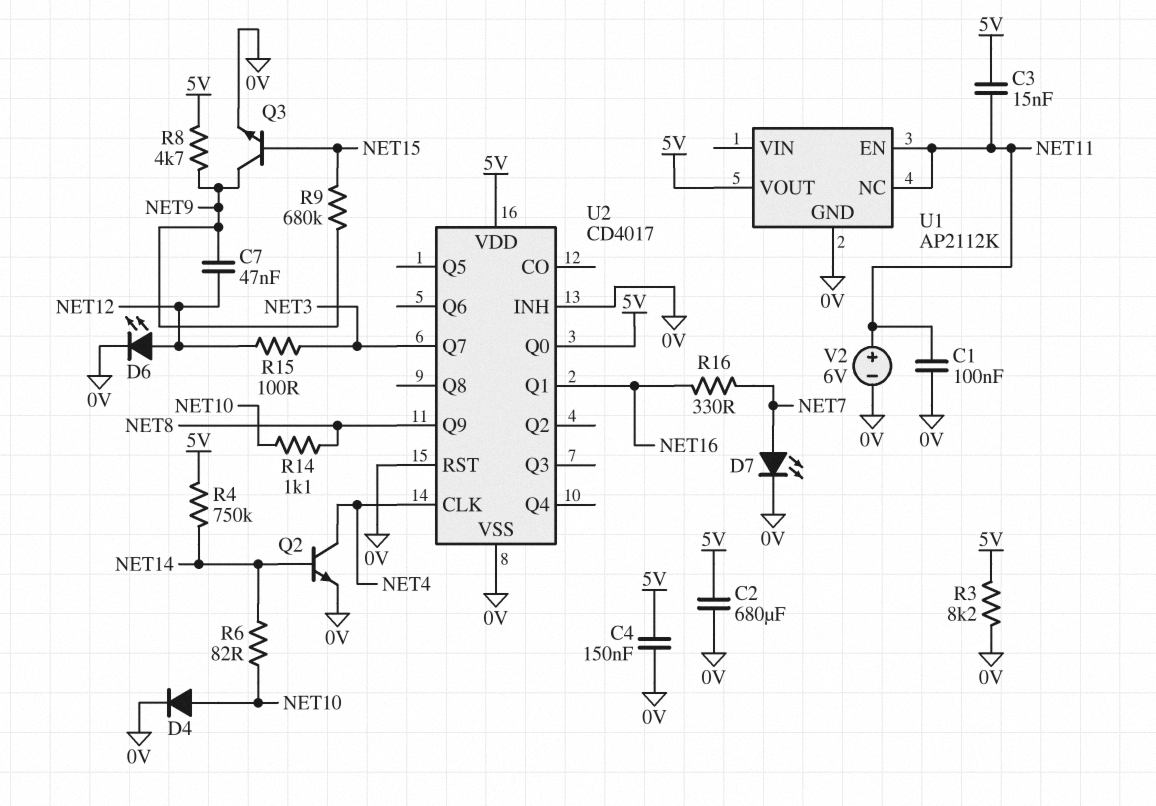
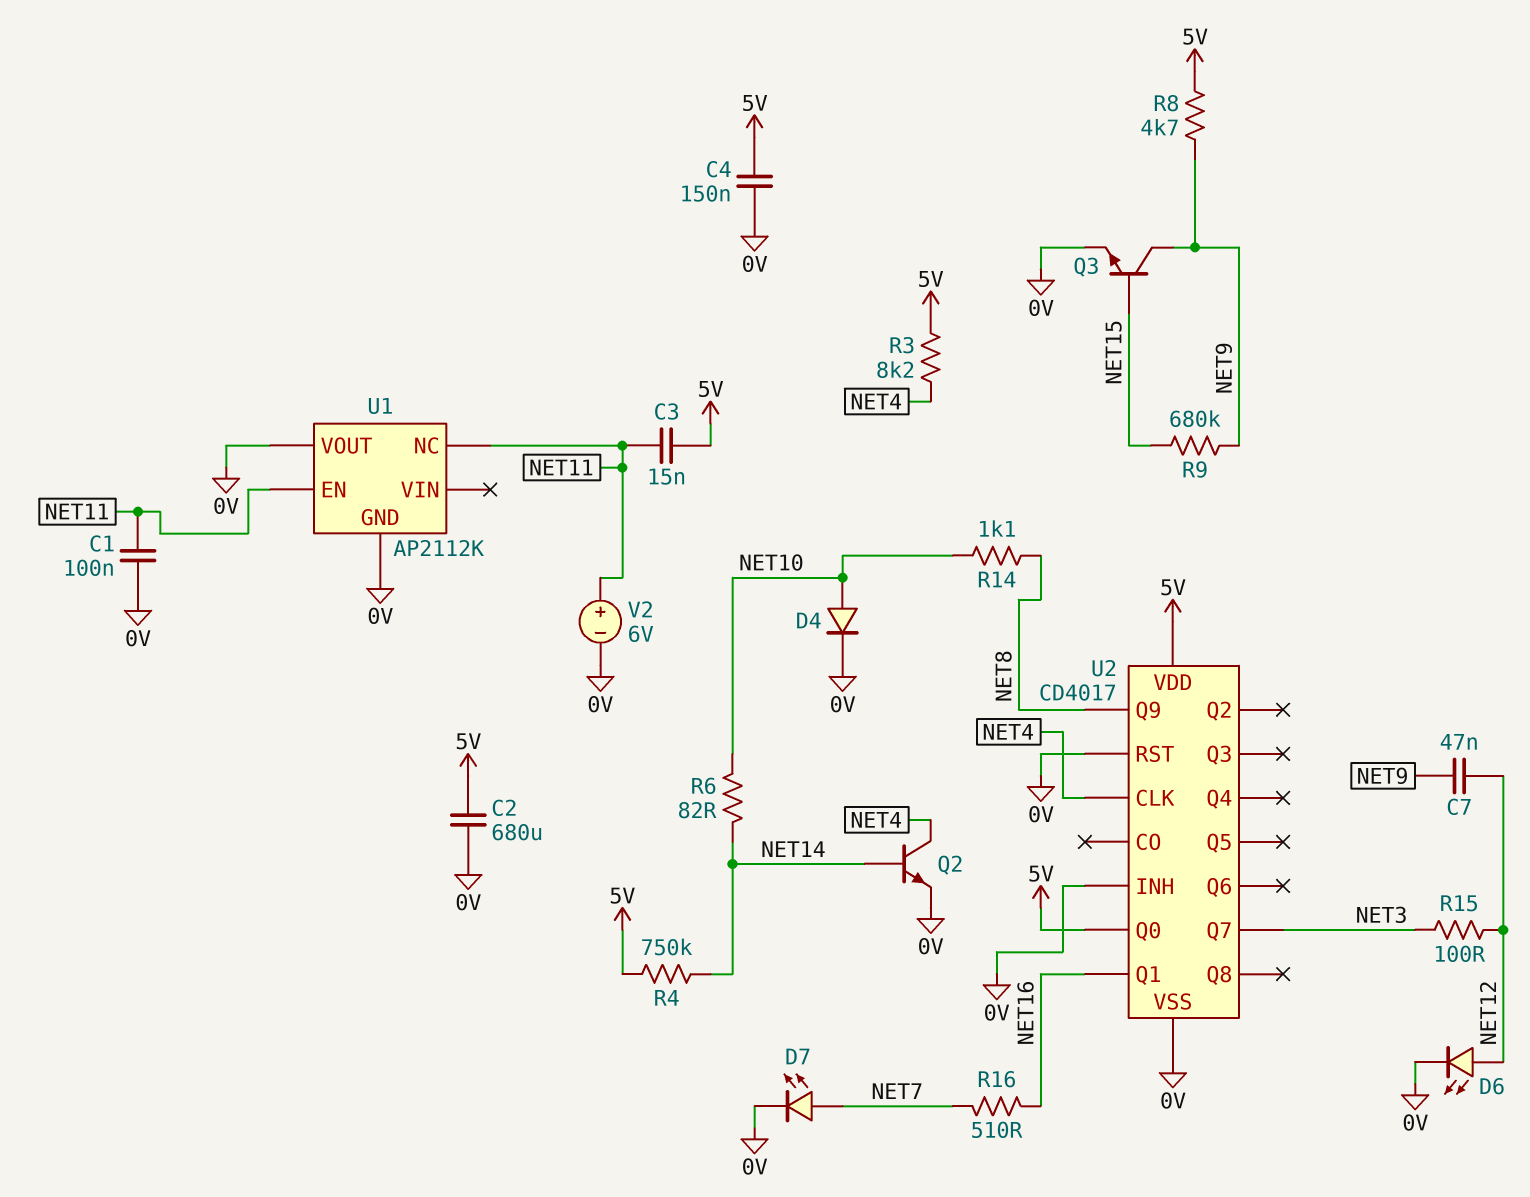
R3: 8.2k (0V, 5V) -> 8.2k (5V, NET4)
R16: 330 (NET7, NET16) -> 510 (NET7, NET16)
U1 pin VOUT: 5V -> 0V

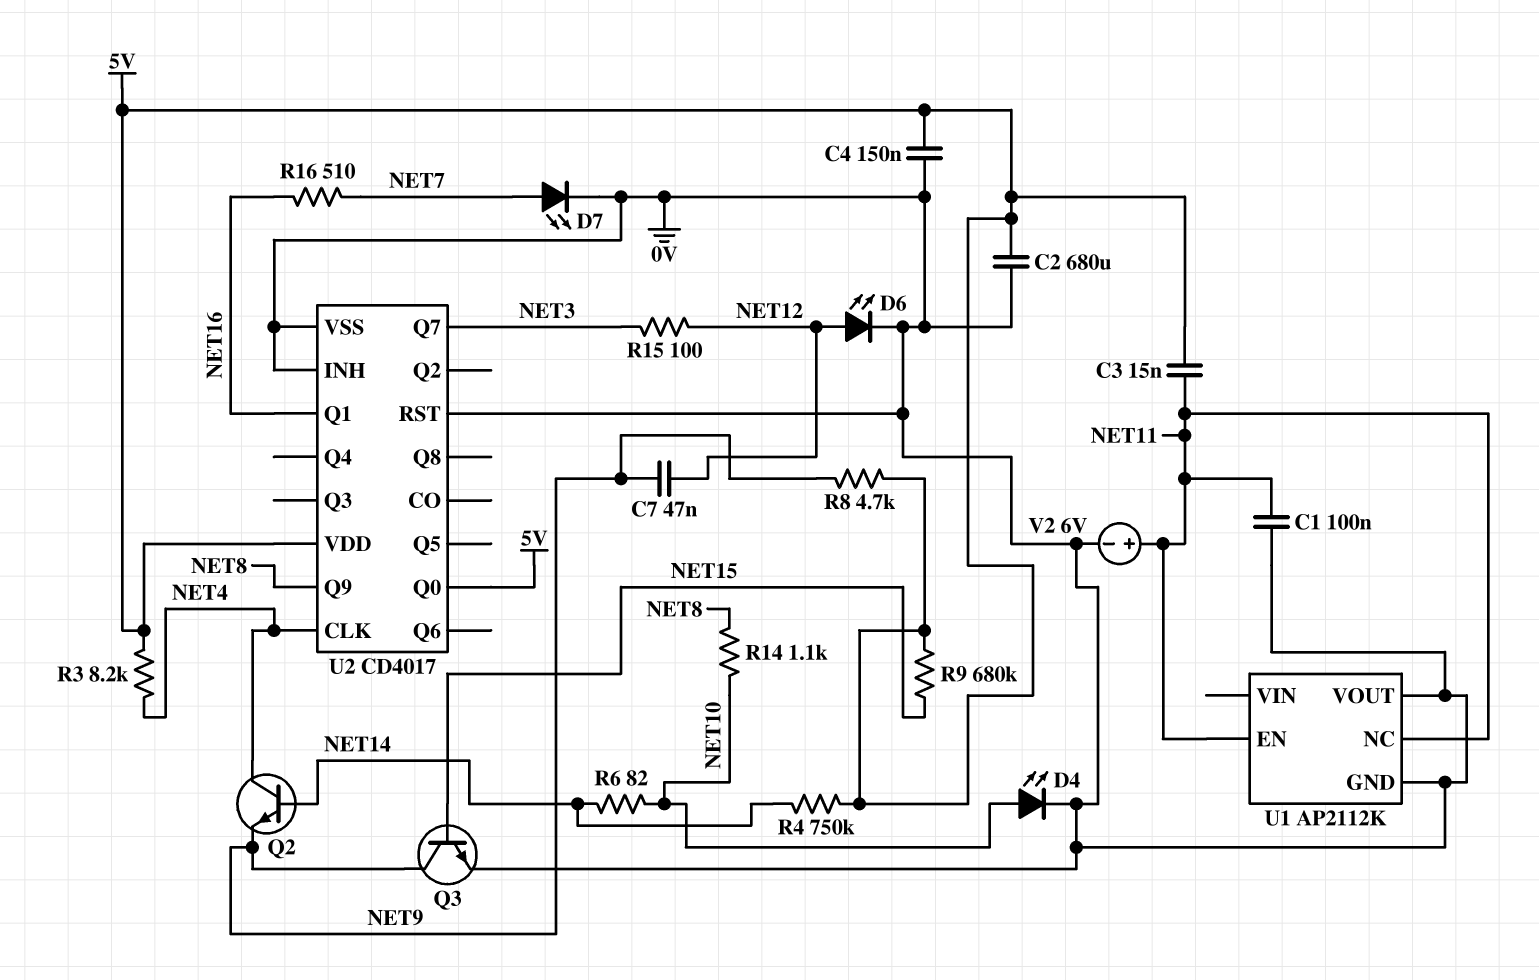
D4: diode (A NET10, K 0V) -> LED (A NET10, K 0V)
Q2: NPN (B NET14, C NET4, E 0V) -> NPN (B NET14, C NET4, E NET9)
R9: 680k (NET9, NET15) -> 680k (5V, NET15)

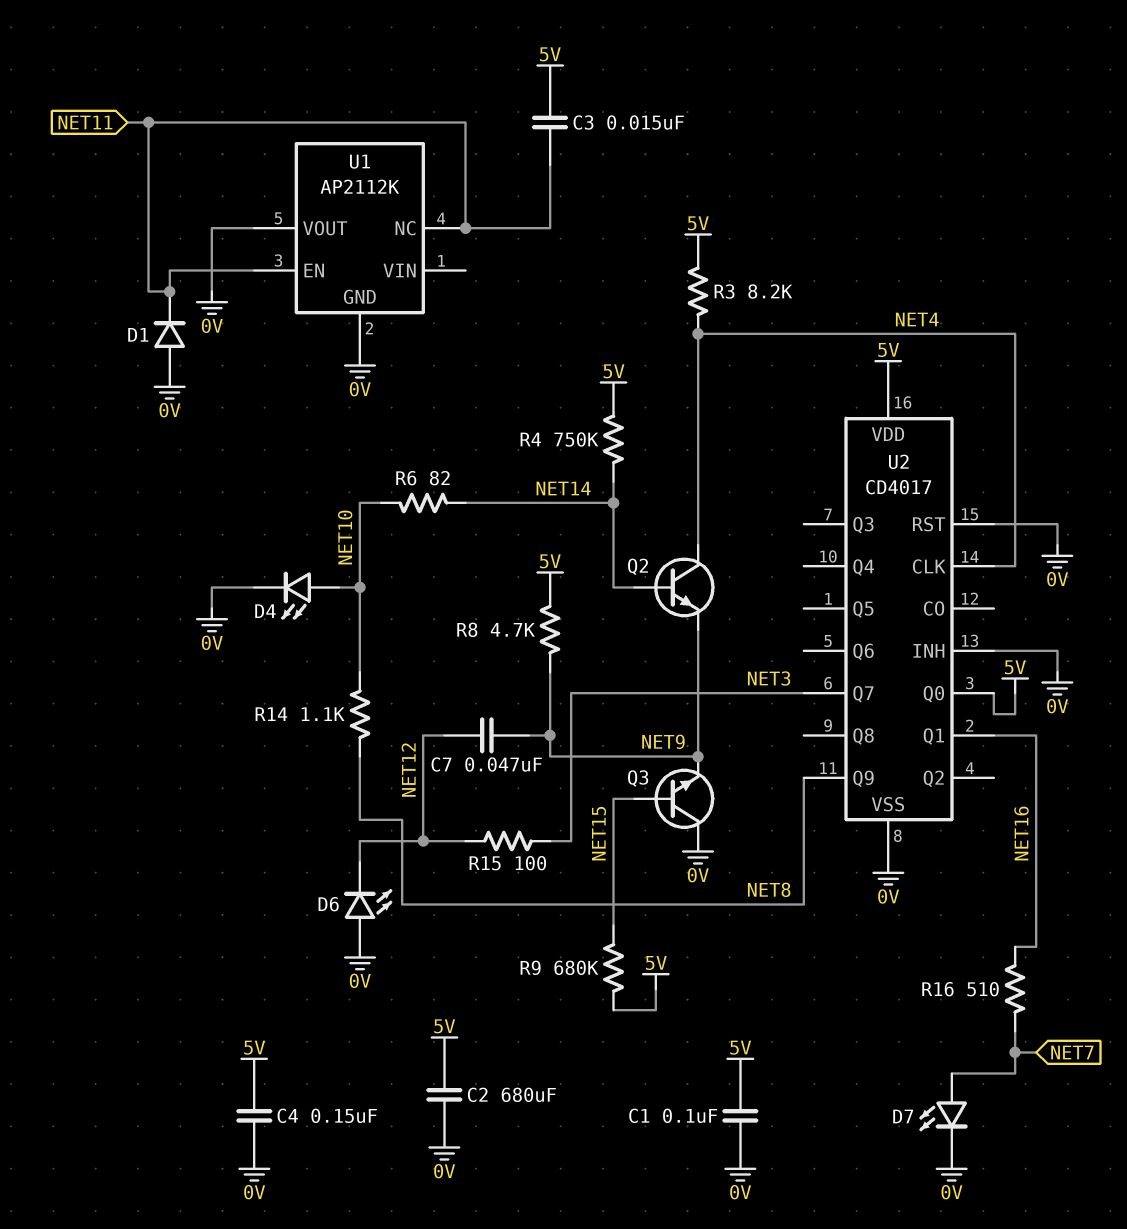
C1: 100nF (0V, NET11) -> 100nF (0V, 5V)
D1: none -> diode (A 0V, K NET11)
D6: LED (A NET12, K 0V) -> LED (A 0V, K NET12)
Q3: NPN (B NET15, C NET9, E 0V) -> NPN (B NET15, C 0V, E NET9)
V2: 6V (plus NET11, minus 0V) -> none

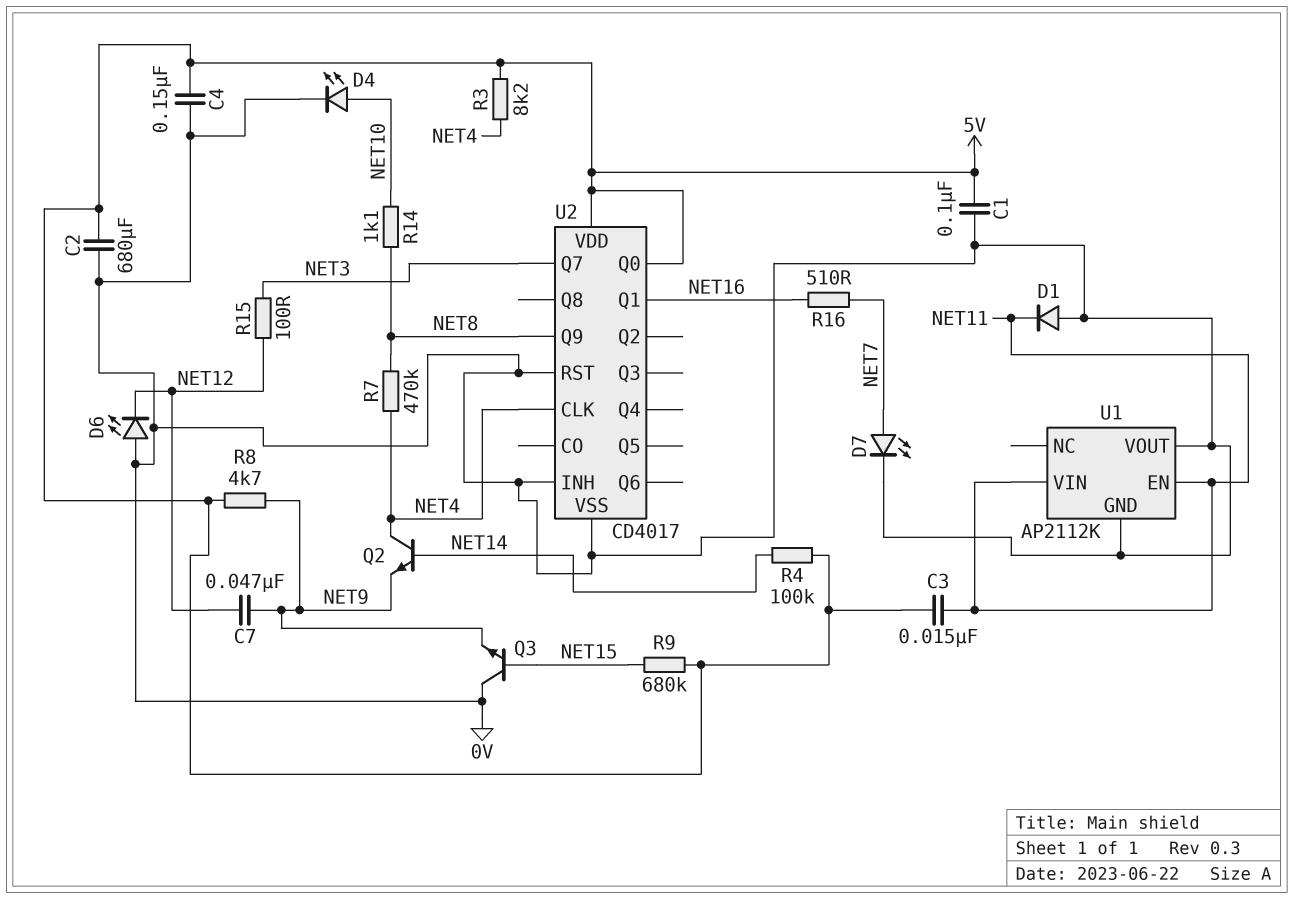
R4: 750k (5V, NET14) -> 100k (5V, NET14)
R6: 82 (NET10, NET14) -> none
R7: none -> 470k (NET4, NET8)
U1 pin NC: NET11 -> none
U1 pin VIN: none -> NET11

